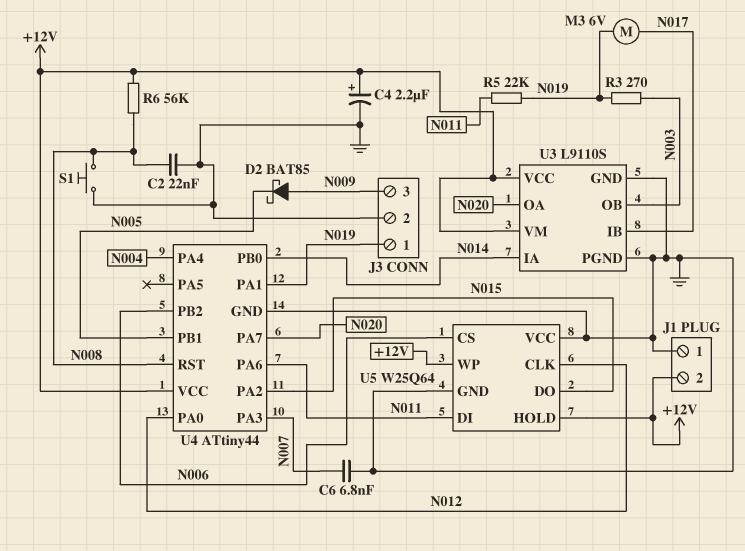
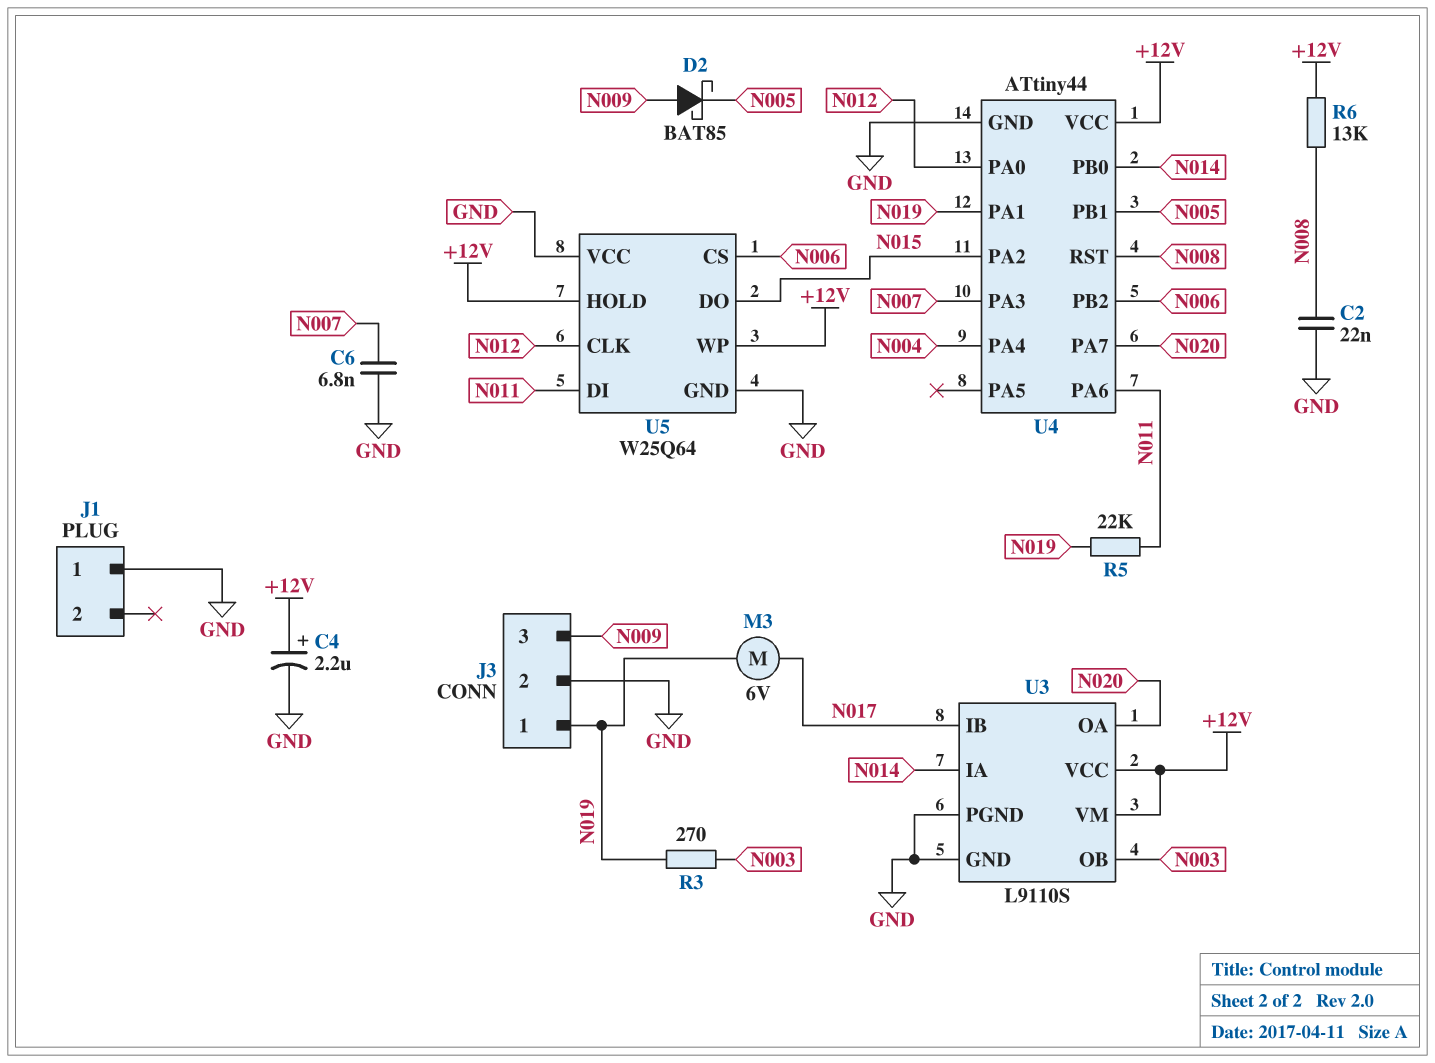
J1 pin 2: +12V -> none
R6: 56k (+12V, N008) -> 13k (+12V, N008)
S1: button (GND, N008) -> none

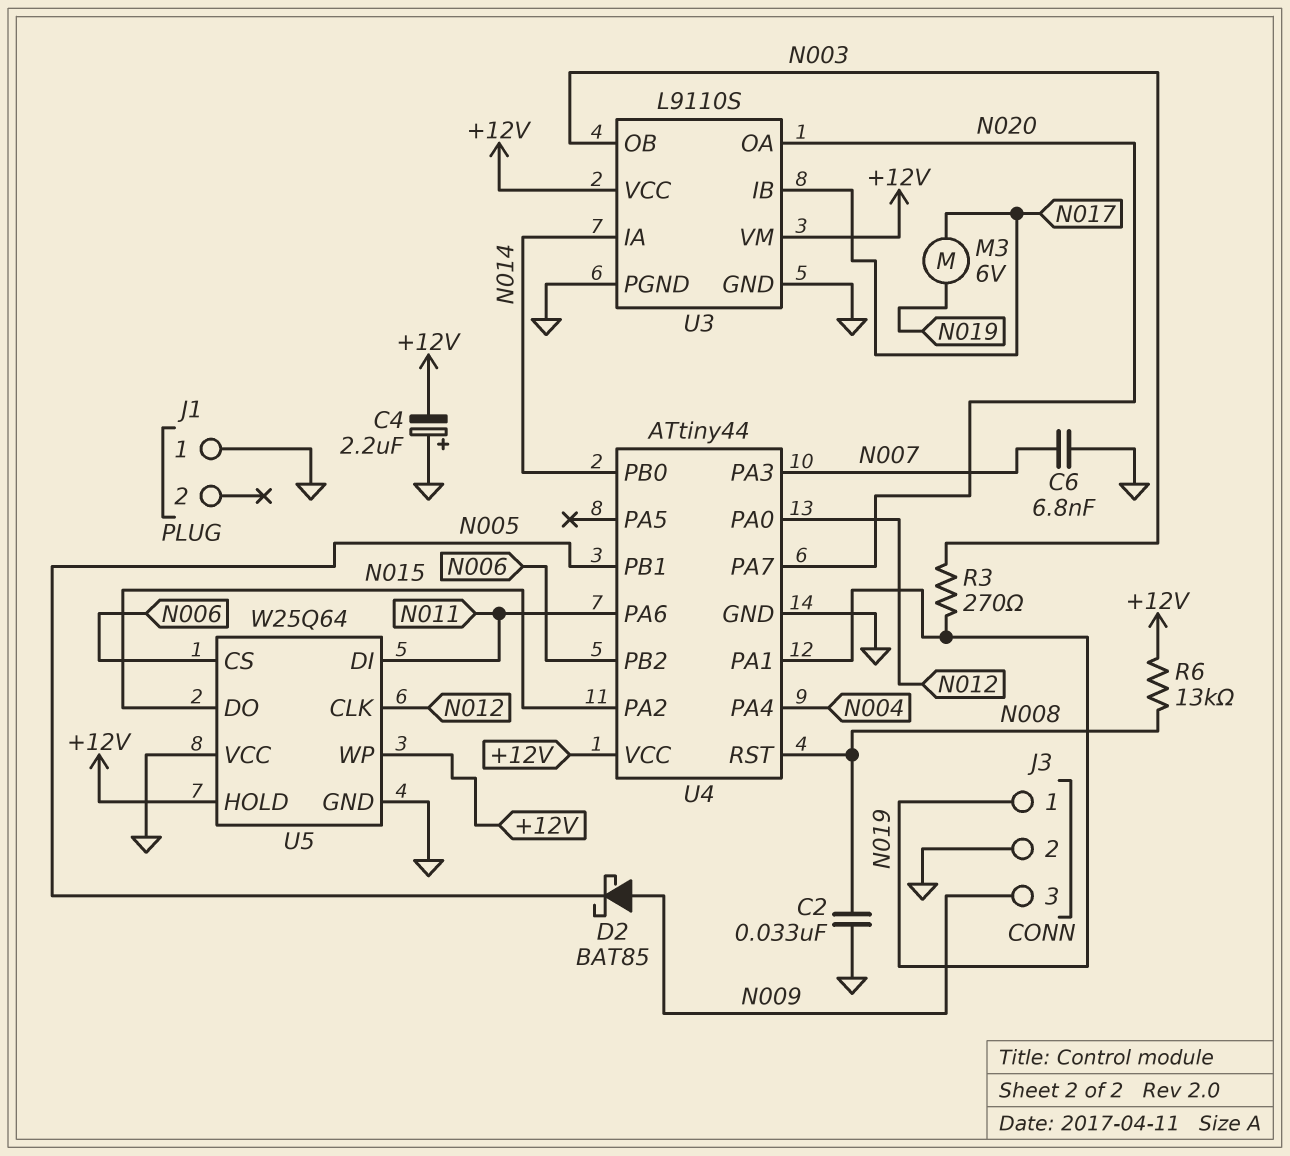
C2: 22nF (GND, N008) -> 33nF (GND, N008)
C4: 2.2uF (plus +12V, minus GND) -> 2.2uF (plus GND, minus +12V)
R5: 22k (N011, N019) -> none

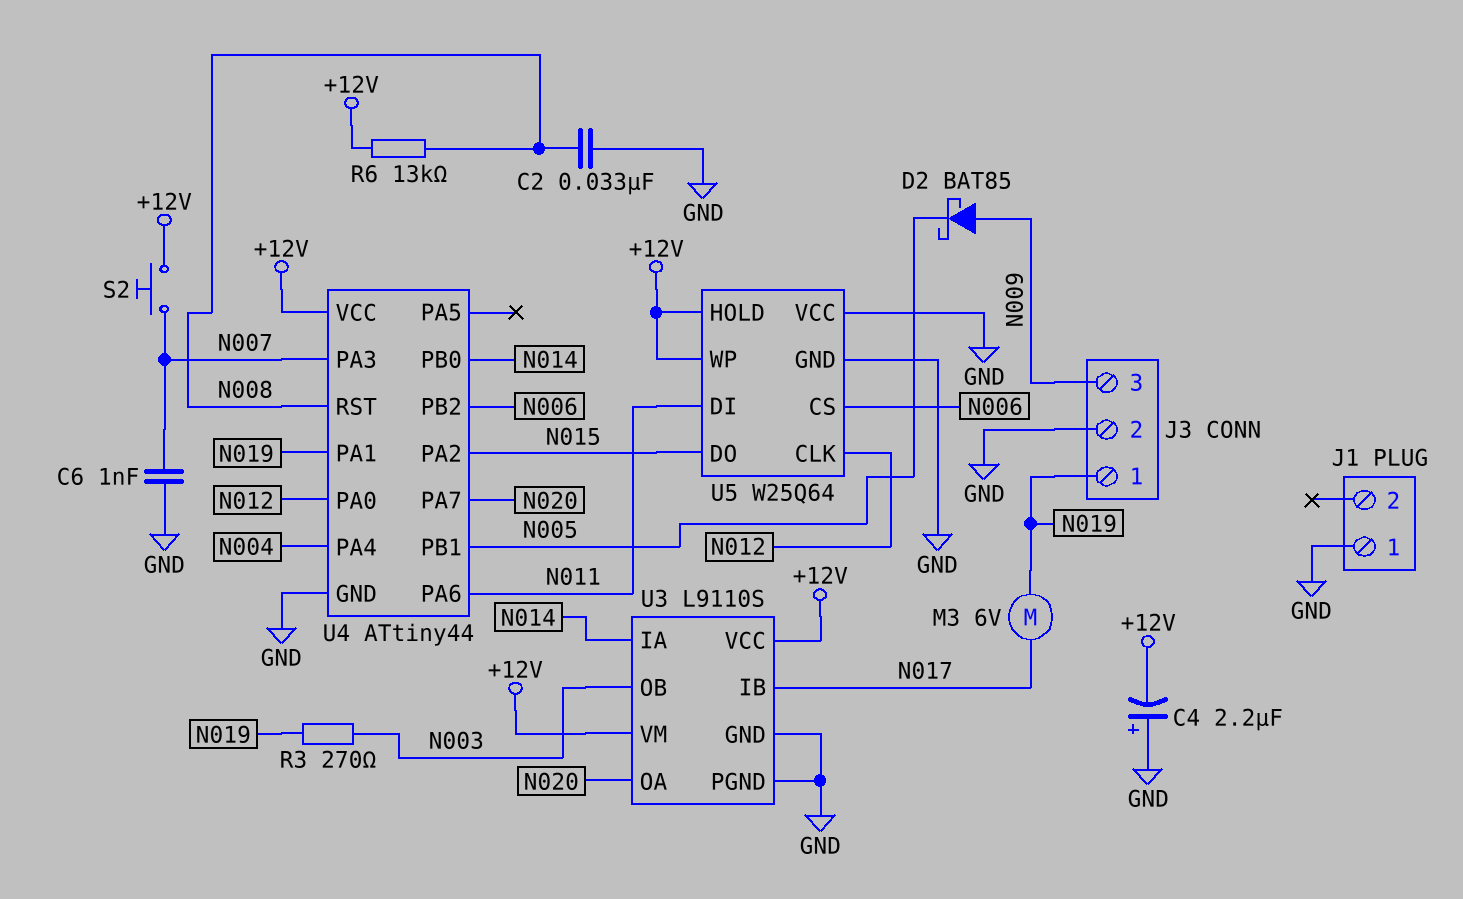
C6: 6.8nF (GND, N007) -> 1nF (GND, N007)
S2: none -> button (+12V, N007)

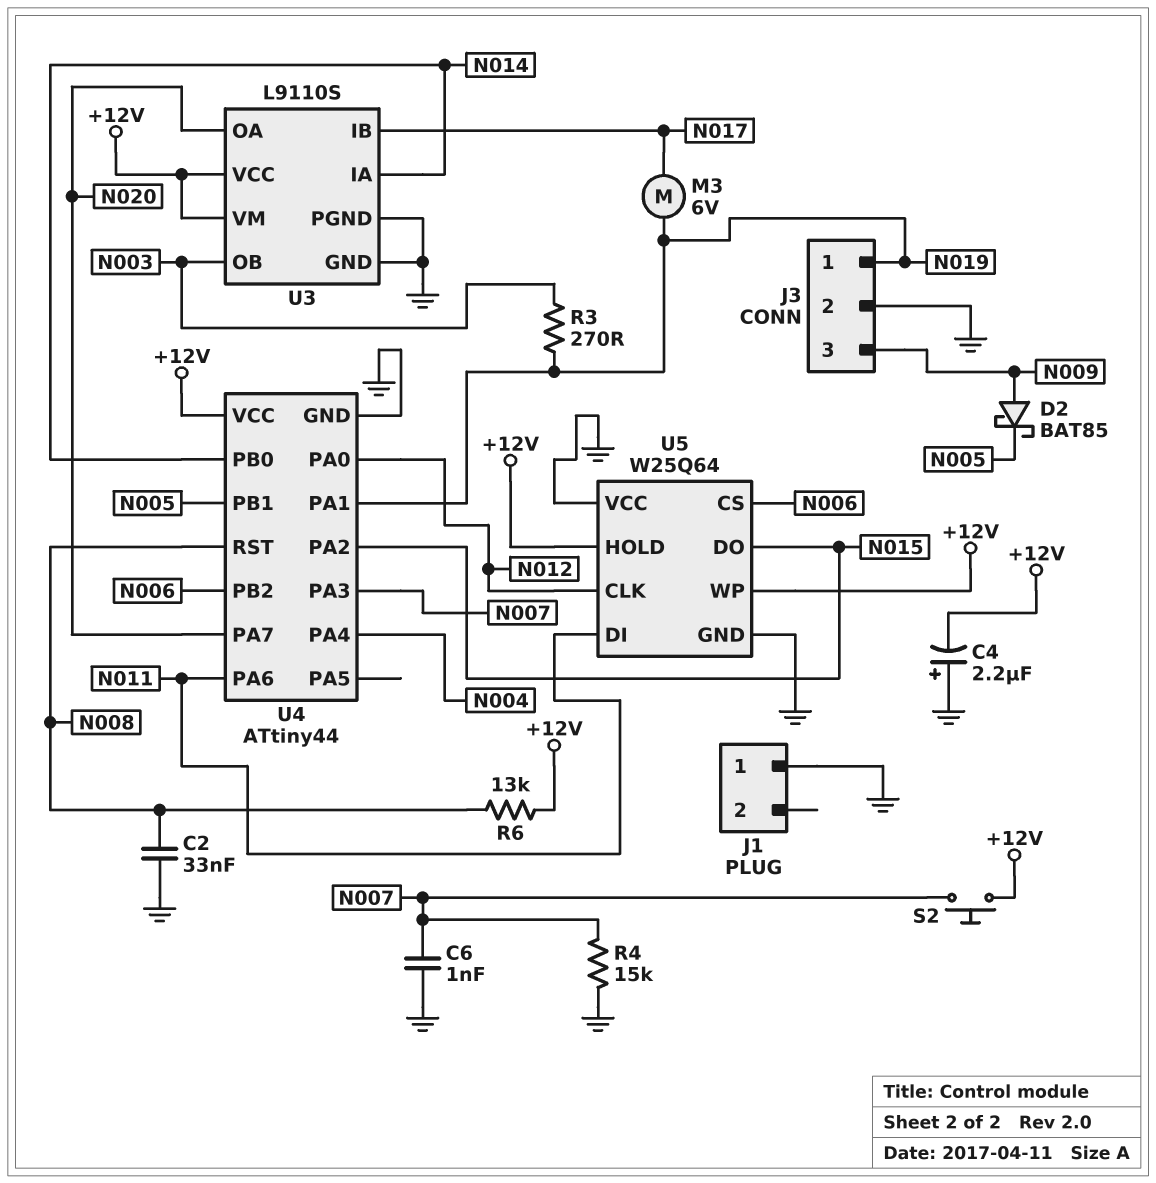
R4: none -> 15k (GND, N007)

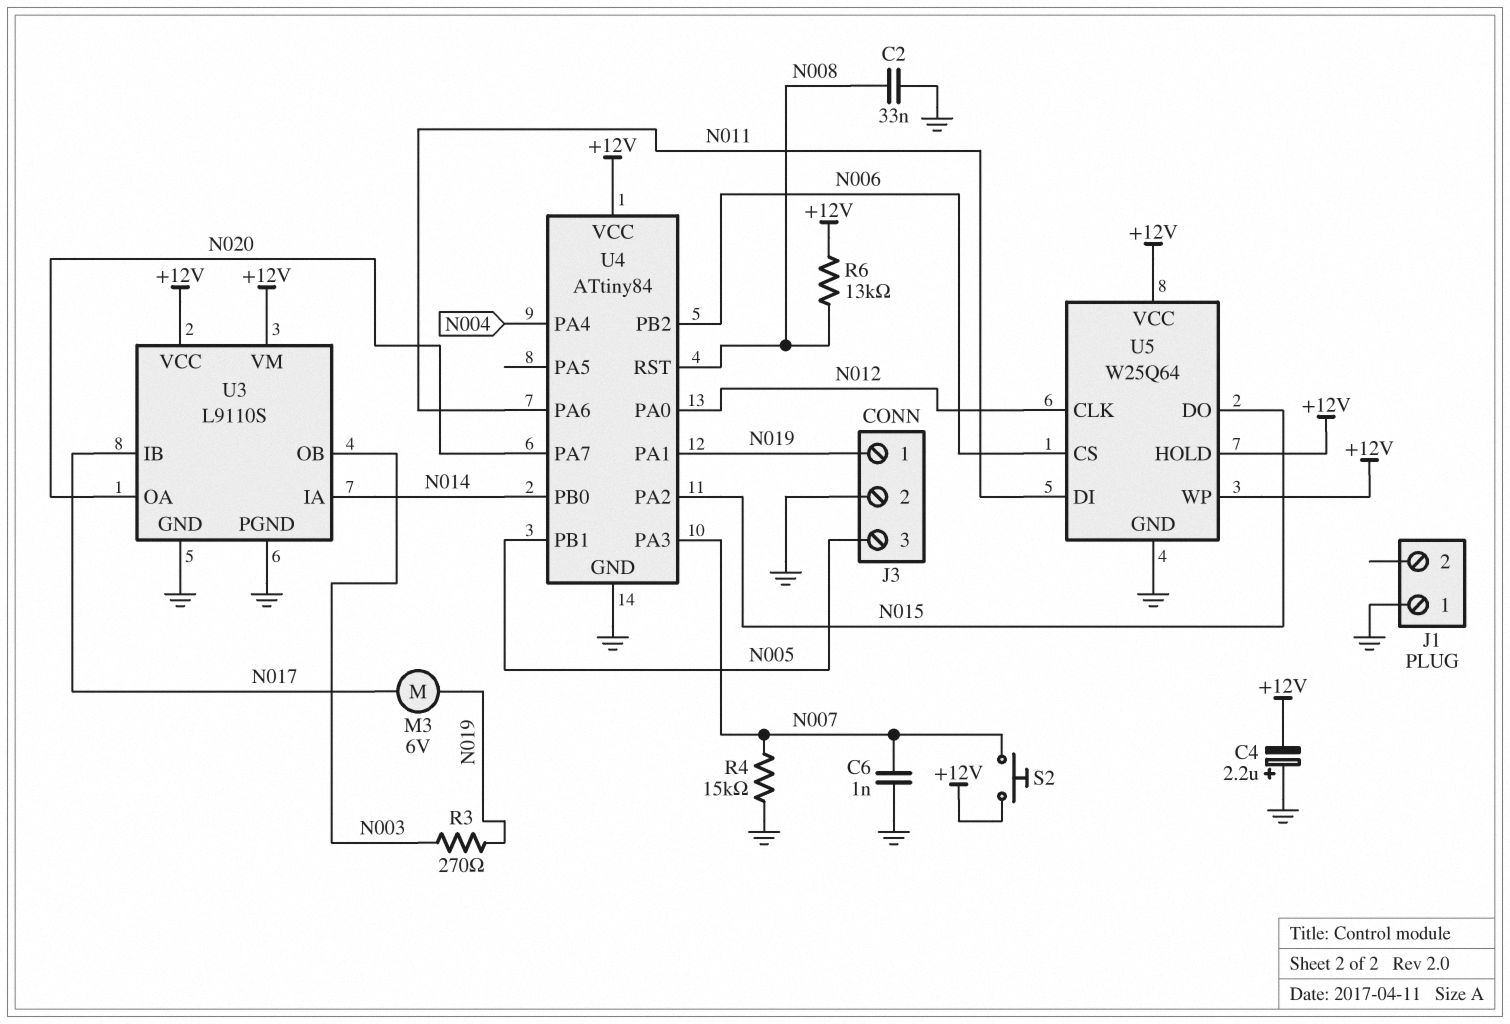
D2: schottky BAT85 (A N009, K N005) -> none
J3 pin 3: N009 -> N005
U4: ATtiny44 -> ATtiny84
U5 pin VCC: GND -> +12V

